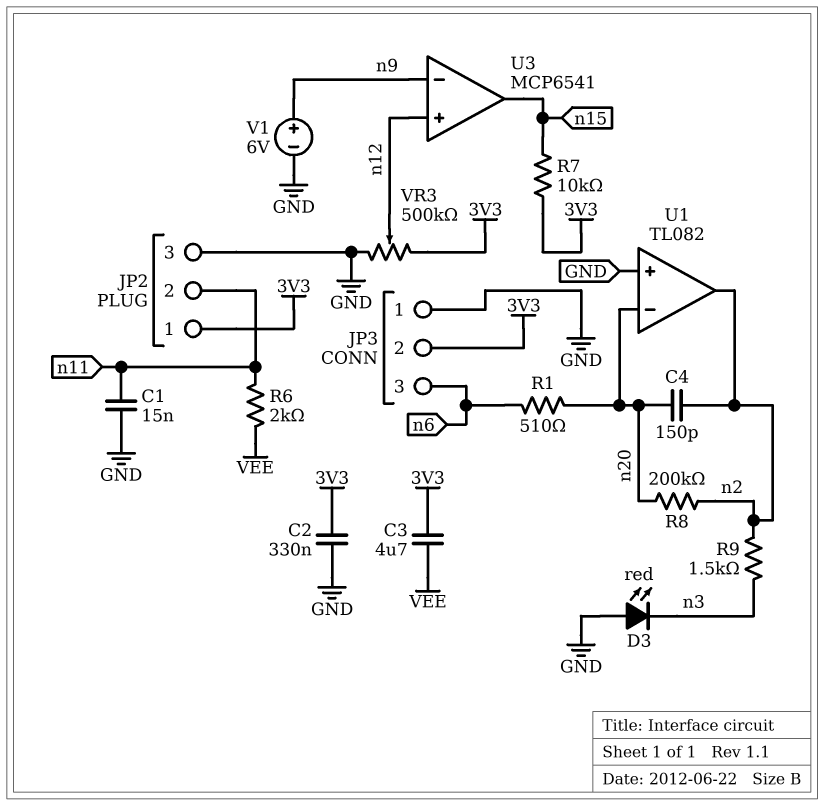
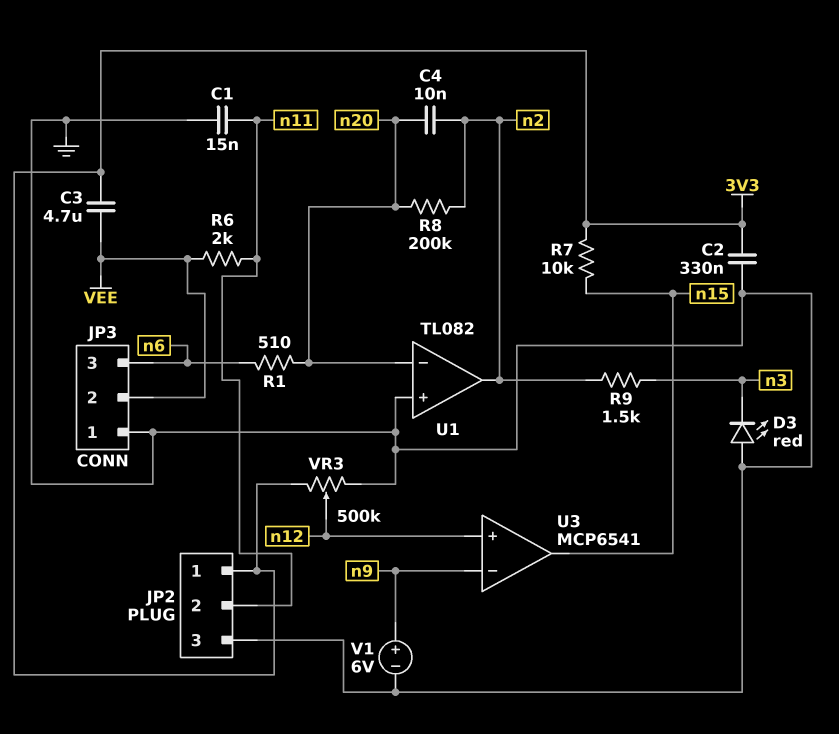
C4: 150pF (n2, n20) -> 10nF (n2, n20)
JP3 pin 2: 3V3 -> VEE

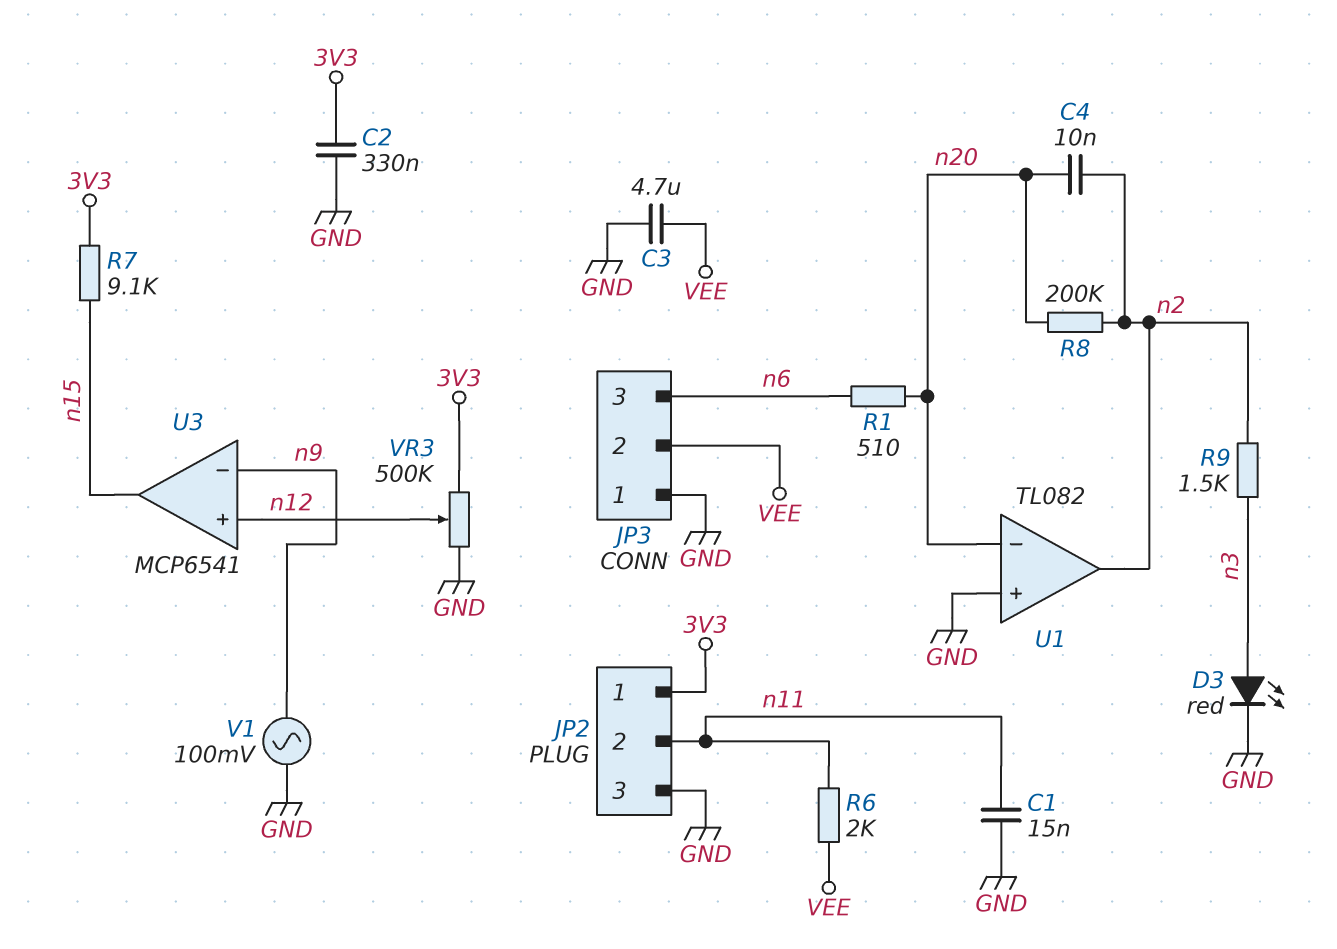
C3: 4.7uF (3V3, VEE) -> 4.7uF (GND, VEE)
D3: LED red (A GND, K n3) -> LED red (A n3, K GND)
R7: 10k (3V3, n15) -> 9.1k (3V3, n15)
V1: 6V (plus n9, minus GND) -> AC 100mV (GND, n9)

